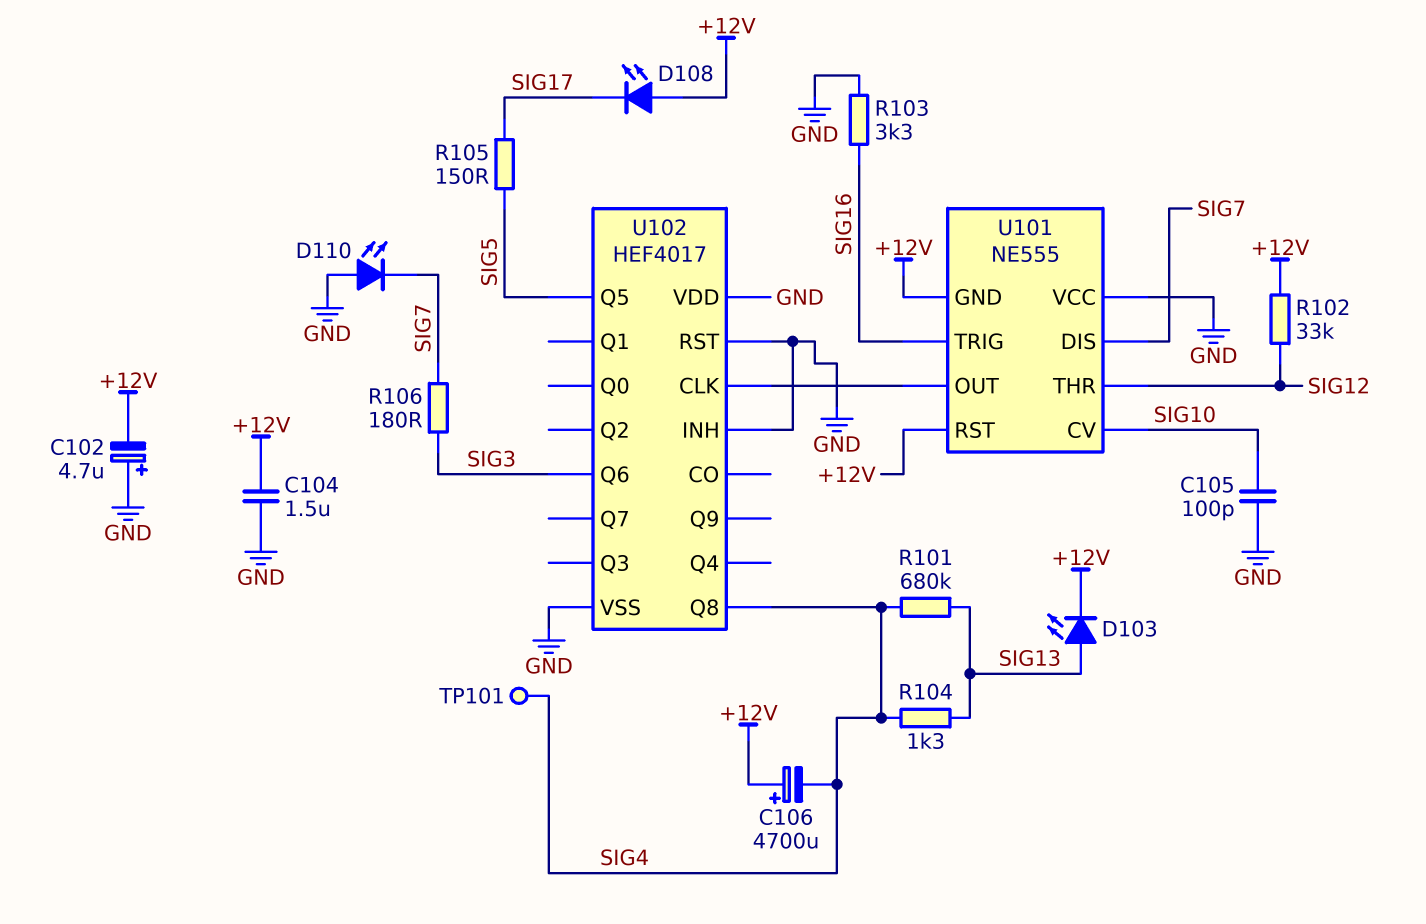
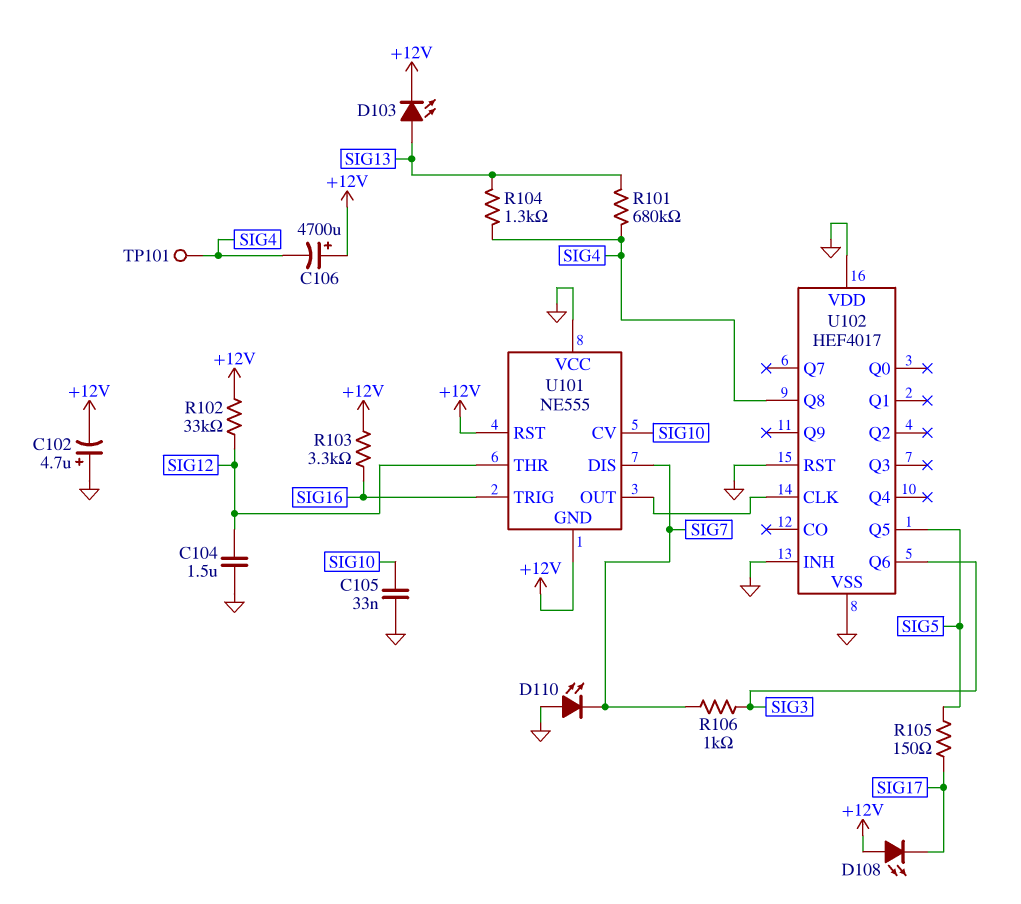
C104: 1.5uF (+12V, GND) -> 1.5uF (GND, SIG12)
C105: 100pF (GND, SIG10) -> 33nF (GND, SIG10)
R103: 3.3k (GND, SIG16) -> 3.3k (+12V, SIG16)
R106: 180 (SIG3, SIG7) -> 1k (SIG3, SIG7)

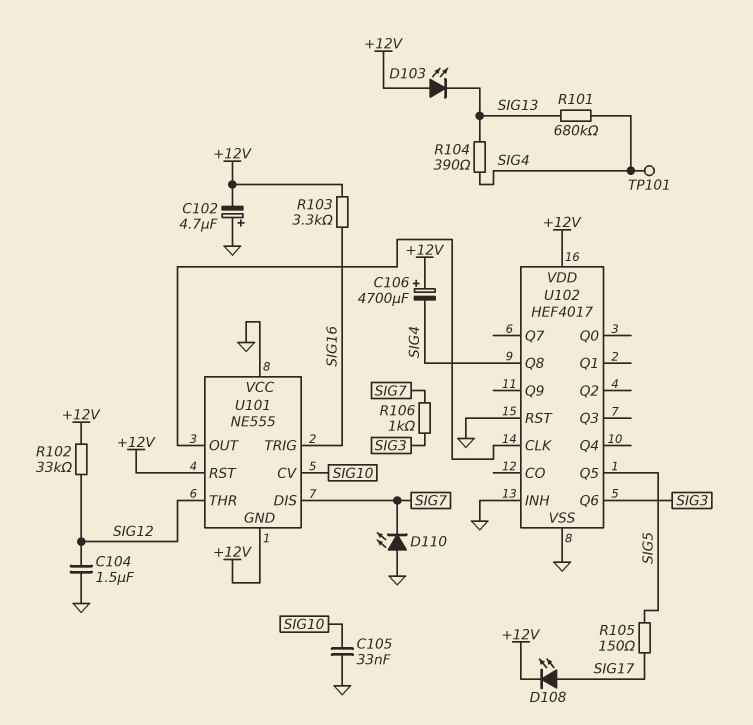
D103: LED (A SIG13, K +12V) -> LED (A +12V, K SIG13)
D108: LED (A +12V, K SIG17) -> LED (A SIG17, K +12V)
R104: 1.3k (SIG4, SIG13) -> 390 (SIG4, SIG13)
U102 pin VDD: GND -> +12V

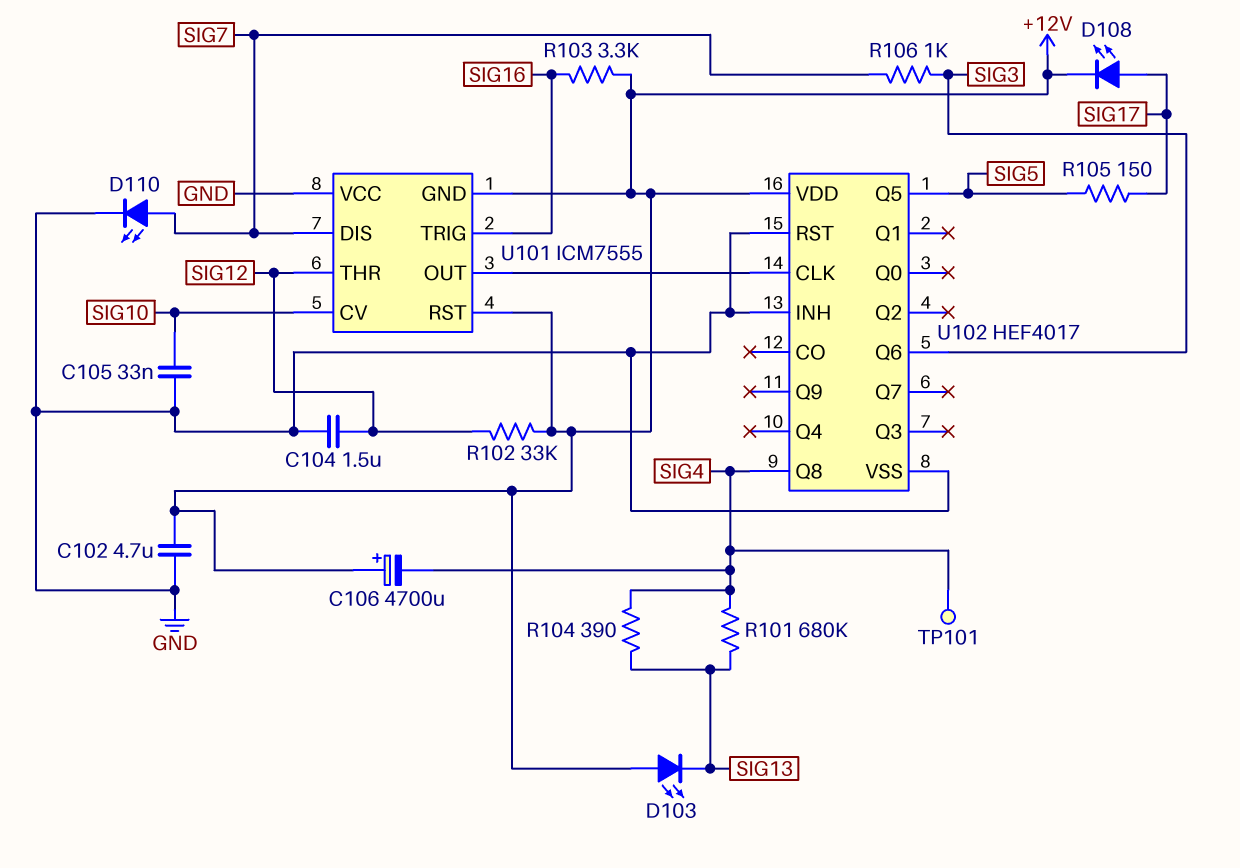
C102: 4.7uF (plus GND, minus +12V) -> 4.7uF (+12V, GND)
D110: LED (A GND, K SIG7) -> LED (A SIG7, K GND)
U101: NE555 -> ICM7555

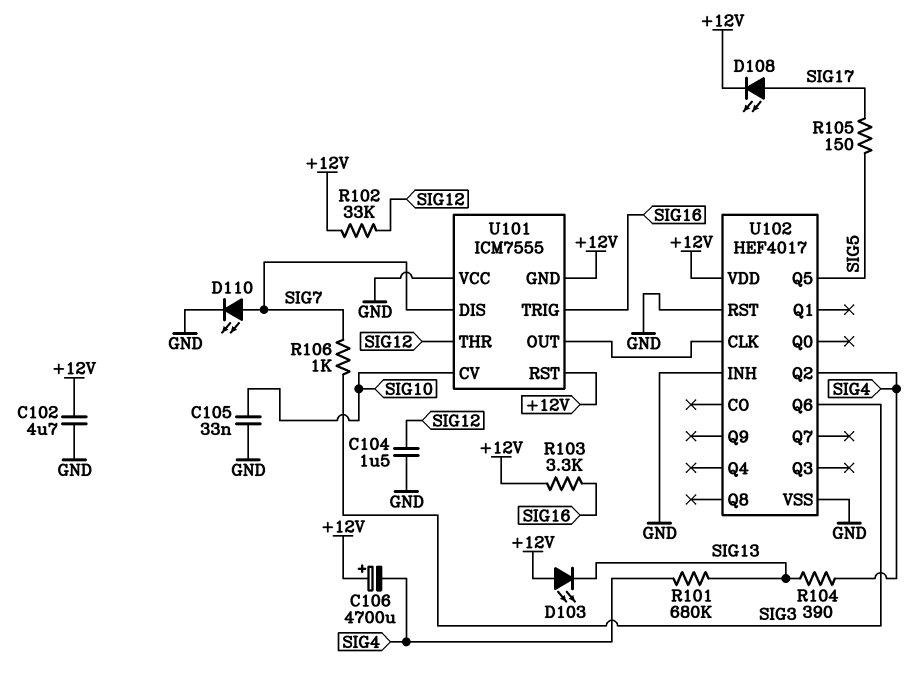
TP101: test point (SIG4) -> none
U102 pin Q2: none -> SIG4
U102 pin Q8: SIG4 -> none

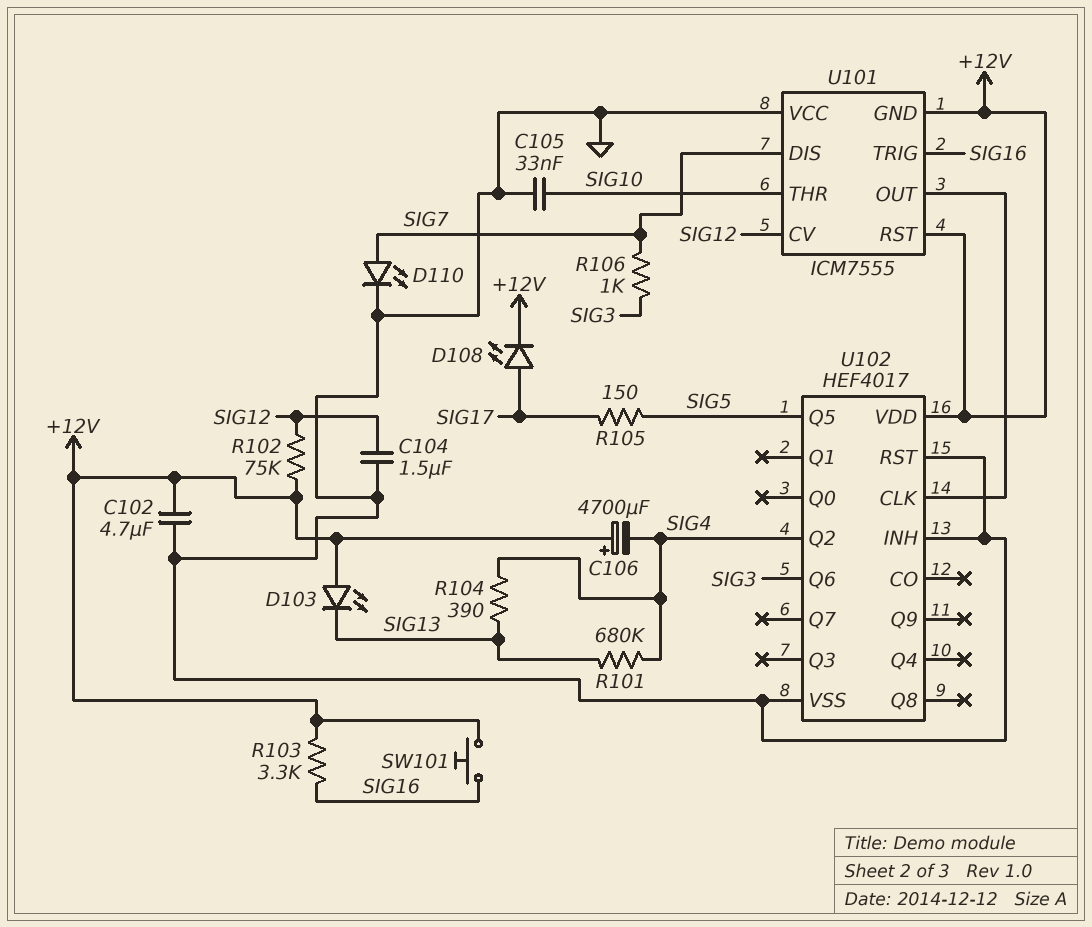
R102: 33k (+12V, SIG12) -> 75k (+12V, SIG12)
SW101: none -> button (+12V, SIG16)
U101 pin CV: SIG10 -> SIG12
U101 pin THR: SIG12 -> SIG10

